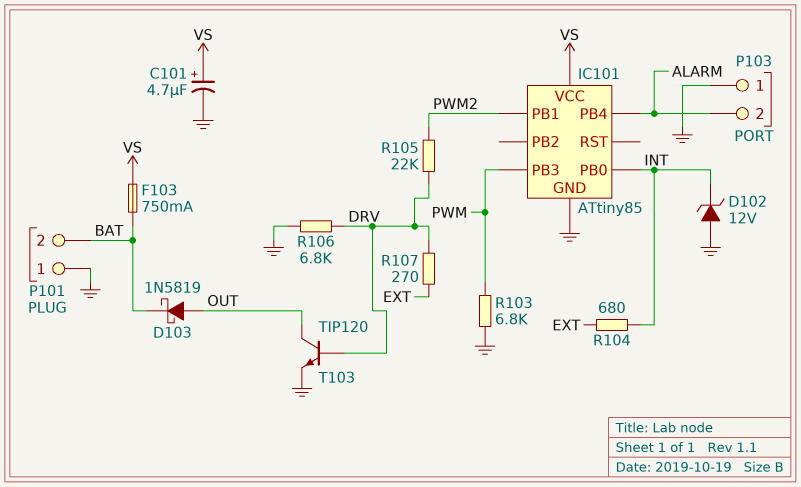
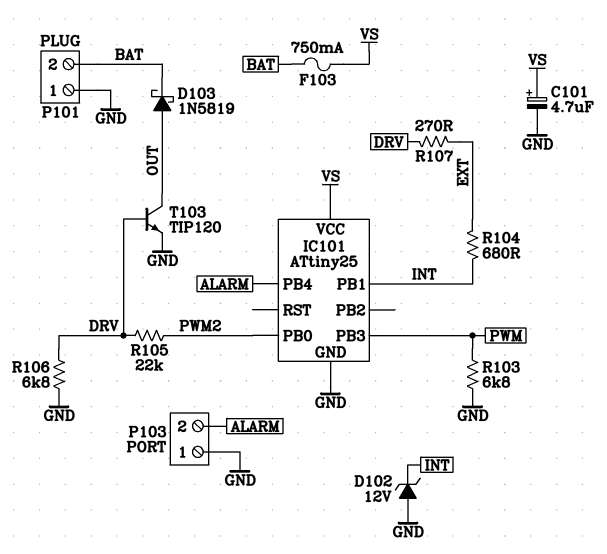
IC101: ATtiny85 -> ATtiny25
IC101 pin PB0: INT -> PWM2
IC101 pin PB1: PWM2 -> INT

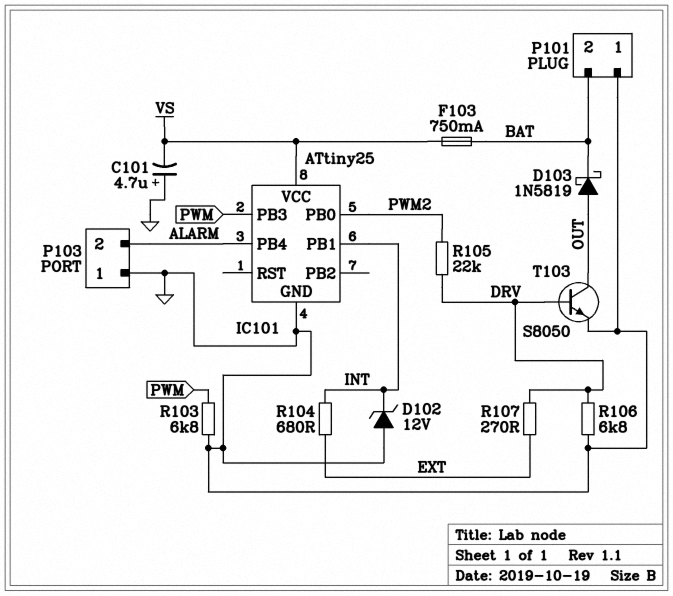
C101: 4.7uF (plus VS, minus GND) -> 4.7uF (plus GND, minus VS)
T103: NPN TIP120 (B DRV, C OUT, E GND) -> NPN S8050 (B DRV, C OUT, E GND)

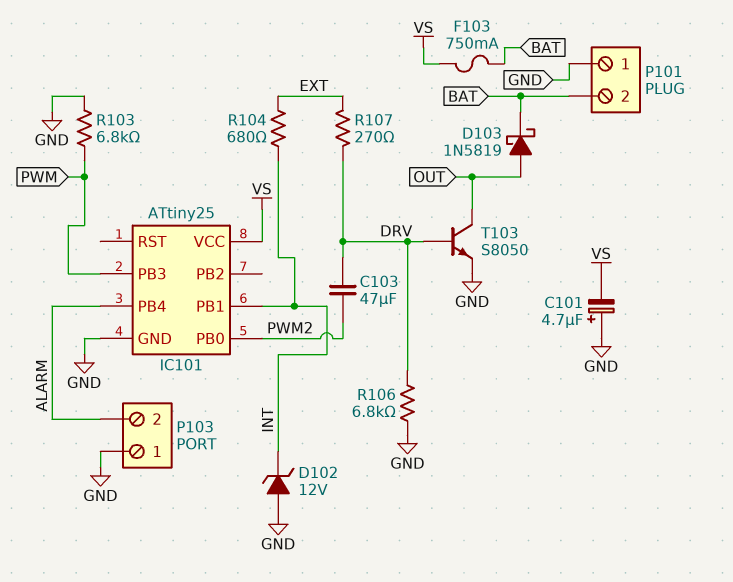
C103: none -> 47uF (DRV, PWM2)
R105: 22k (DRV, PWM2) -> none

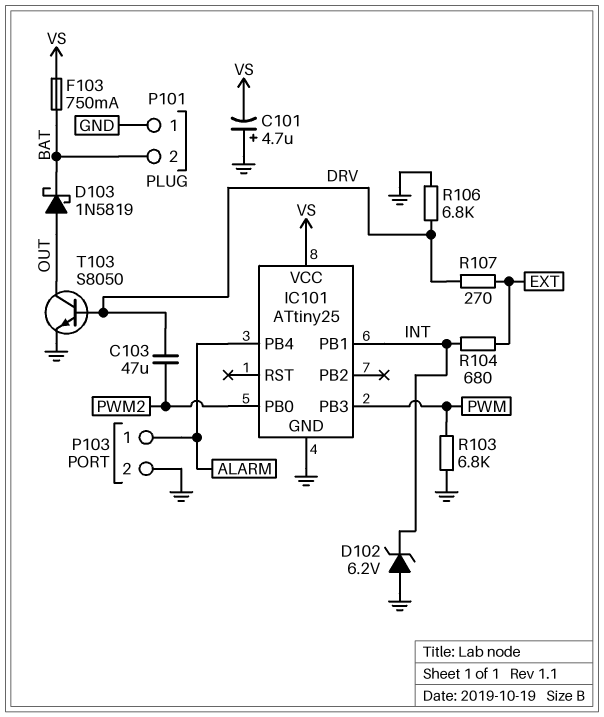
D102: zener 12V (A GND, K INT) -> zener 6.2V (A GND, K INT)
P103 pin 1: GND -> ALARM
P103 pin 2: ALARM -> GND

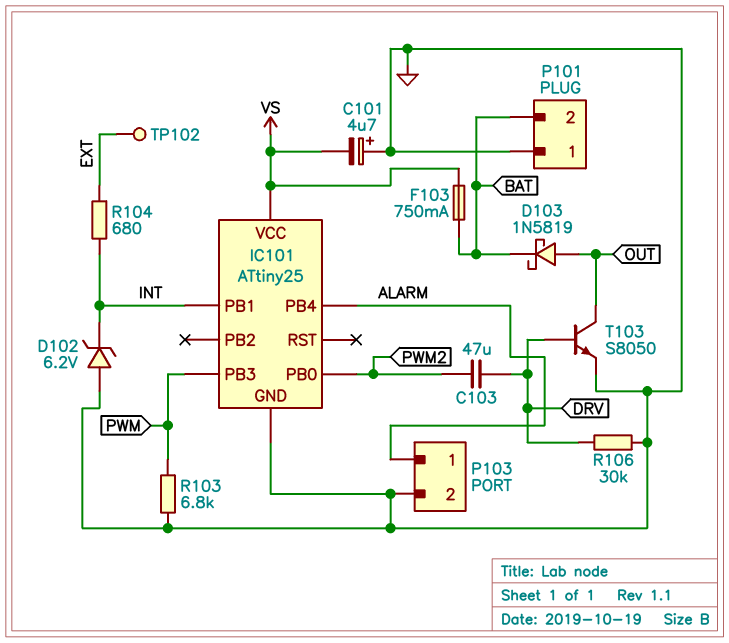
R106: 6.8k (DRV, GND) -> 30k (DRV, GND)
R107: 270 (DRV, EXT) -> none
TP102: none -> test point (EXT)

